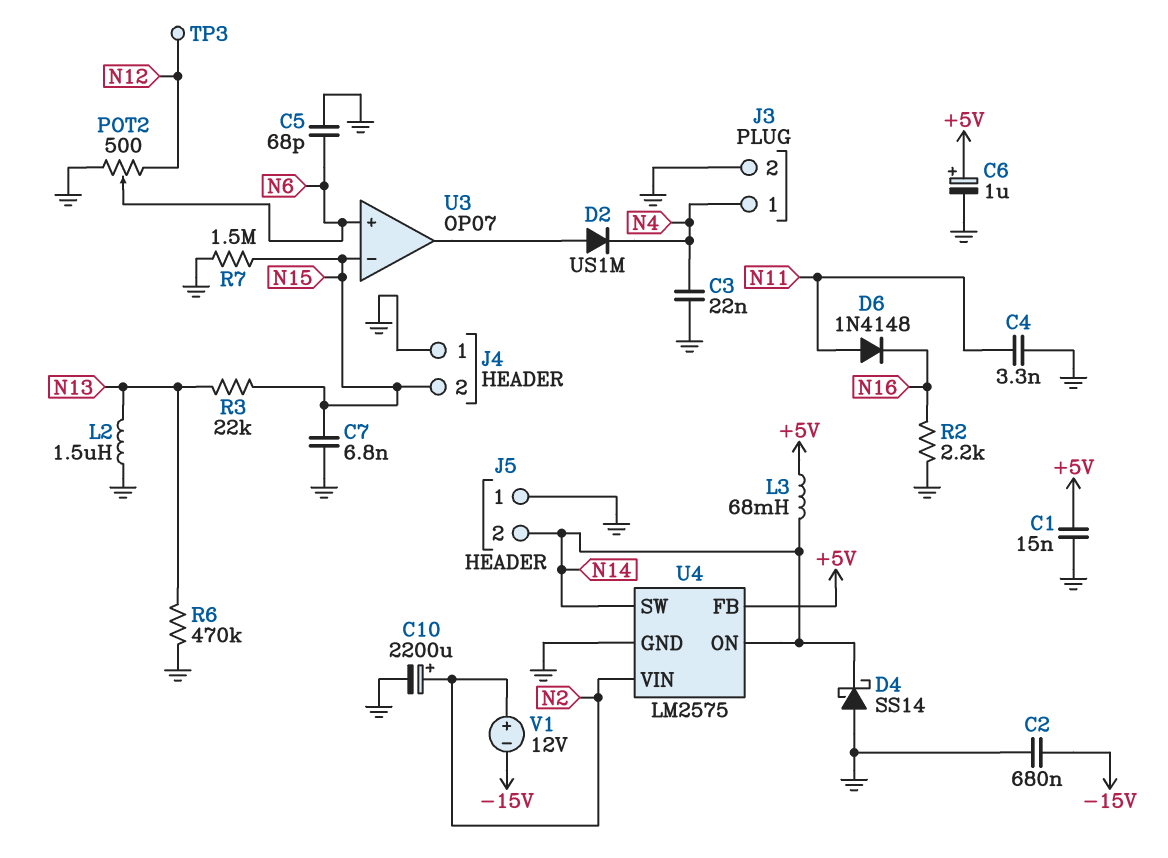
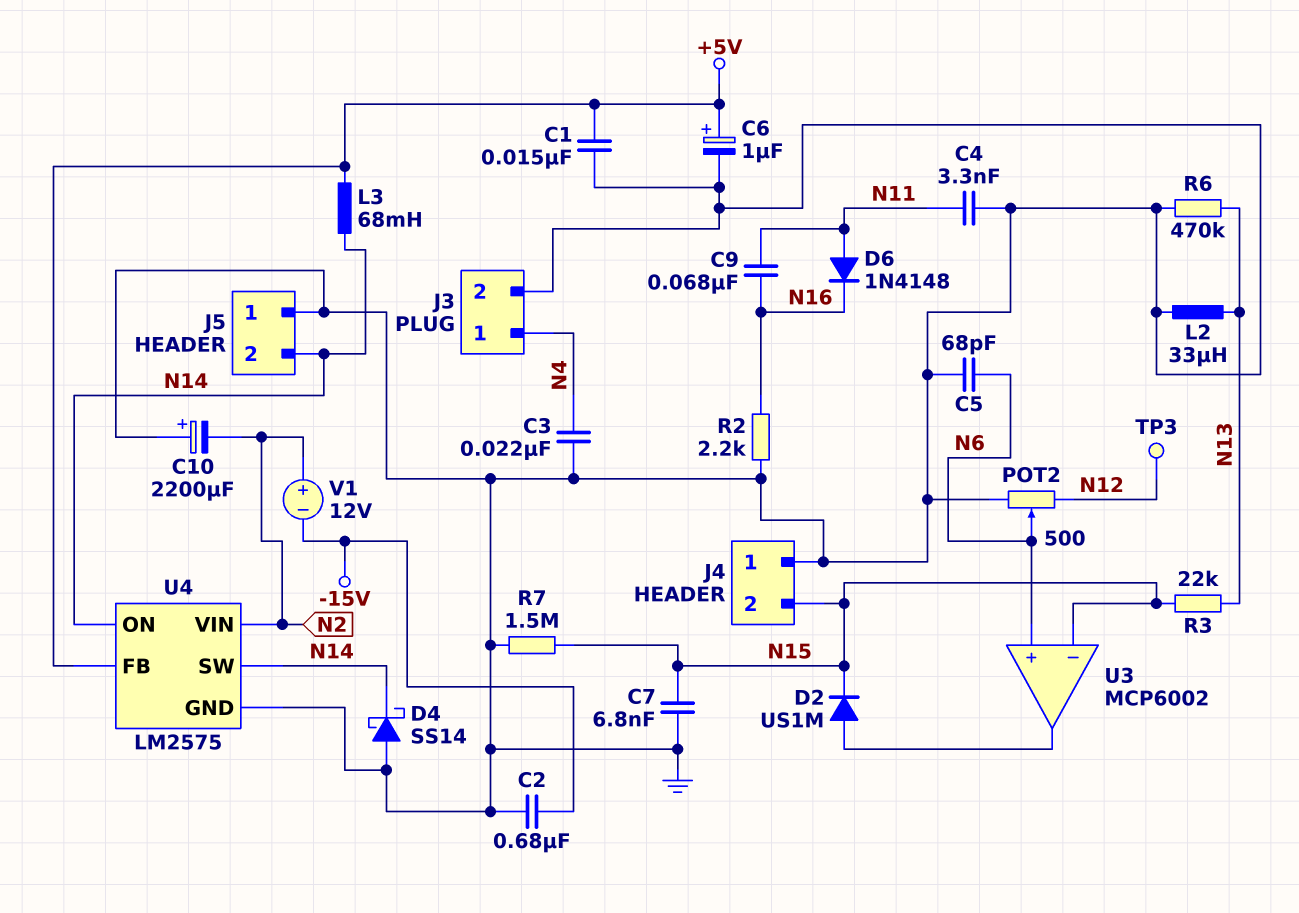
C9: none -> 68nF (N11, N16)
C10: 2200uF (plus N2, minus GND) -> 2200uF (plus GND, minus N2)
D2: diode US1M (A U3/out, K N4) -> diode US1M (A U3/out, K N15)
L2: 1.5uH (GND, N13) -> 33uH (GND, N13)
U3: OP07 -> MCP6002

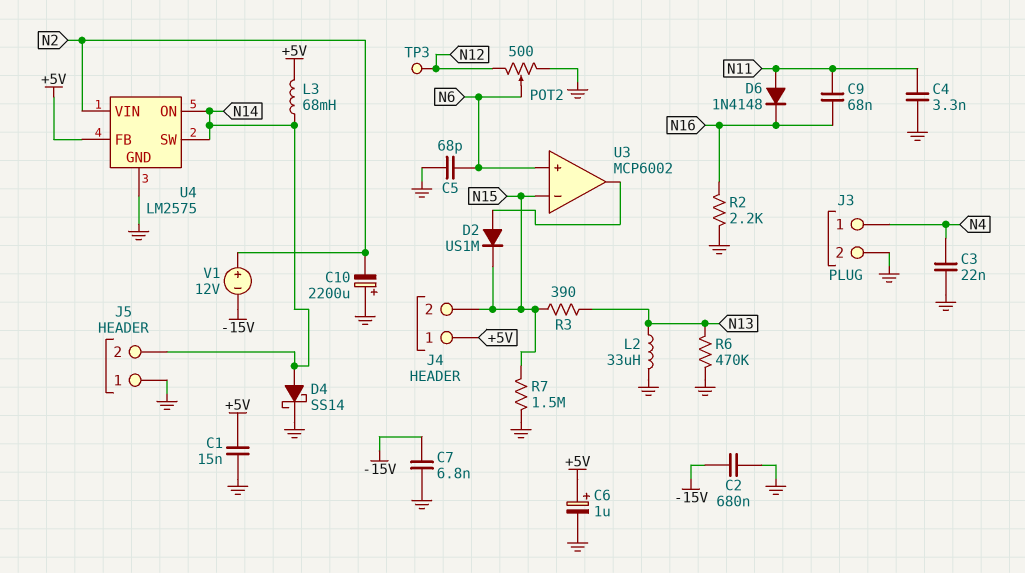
C7: 6.8nF (GND, N15) -> 6.8nF (-15V, GND)
D4: schottky SS14 (A GND, K N14) -> schottky SS14 (A N14, K GND)
J4 pin 1: GND -> +5V
R3: 22k (N13, N15) -> 390 (N13, N15)

